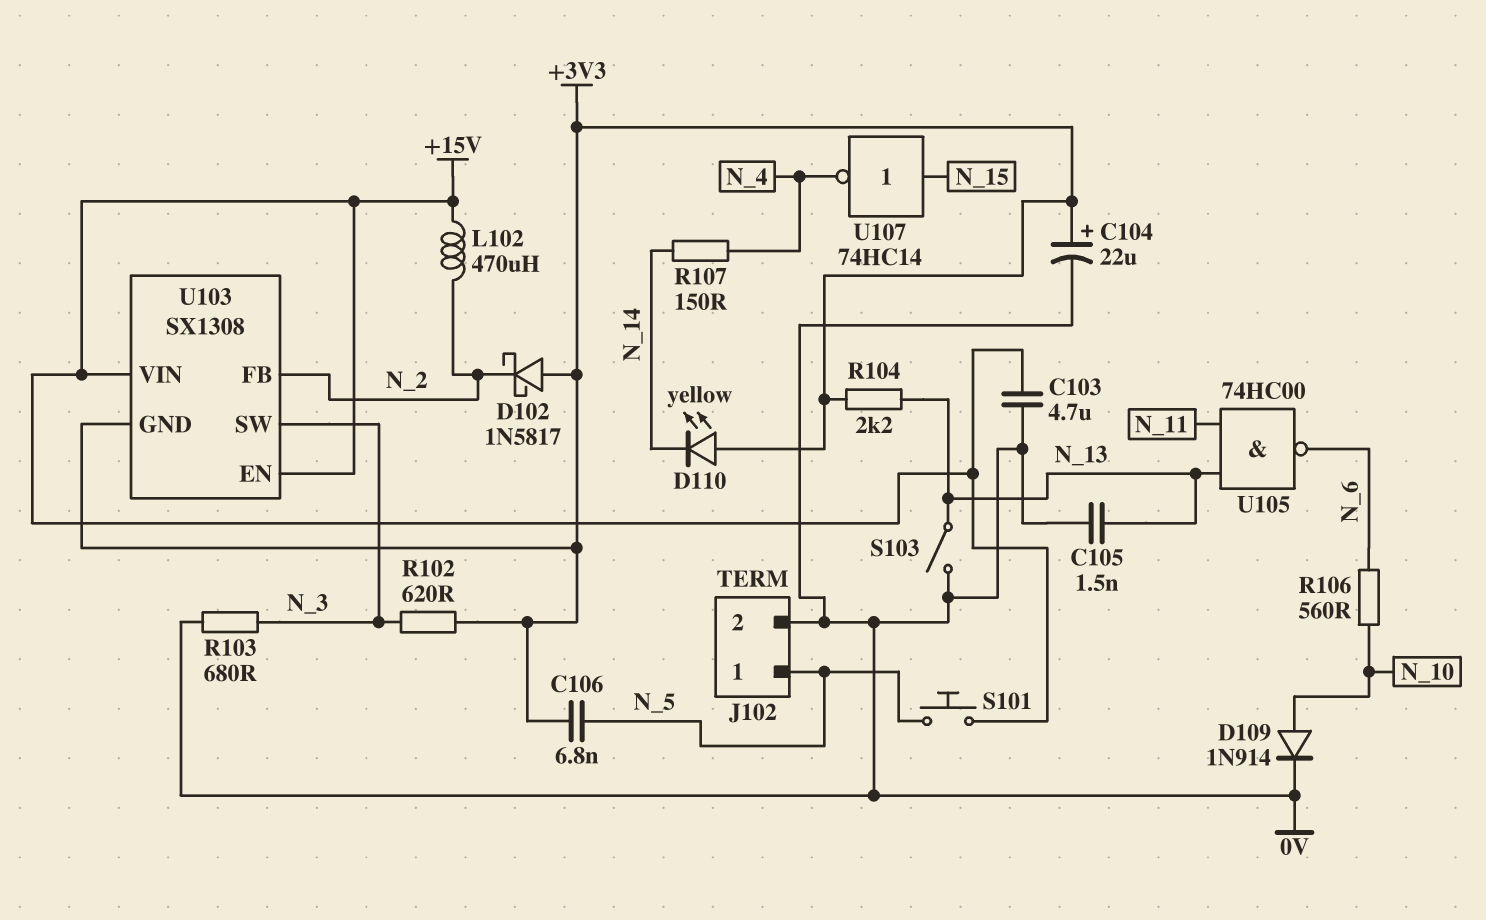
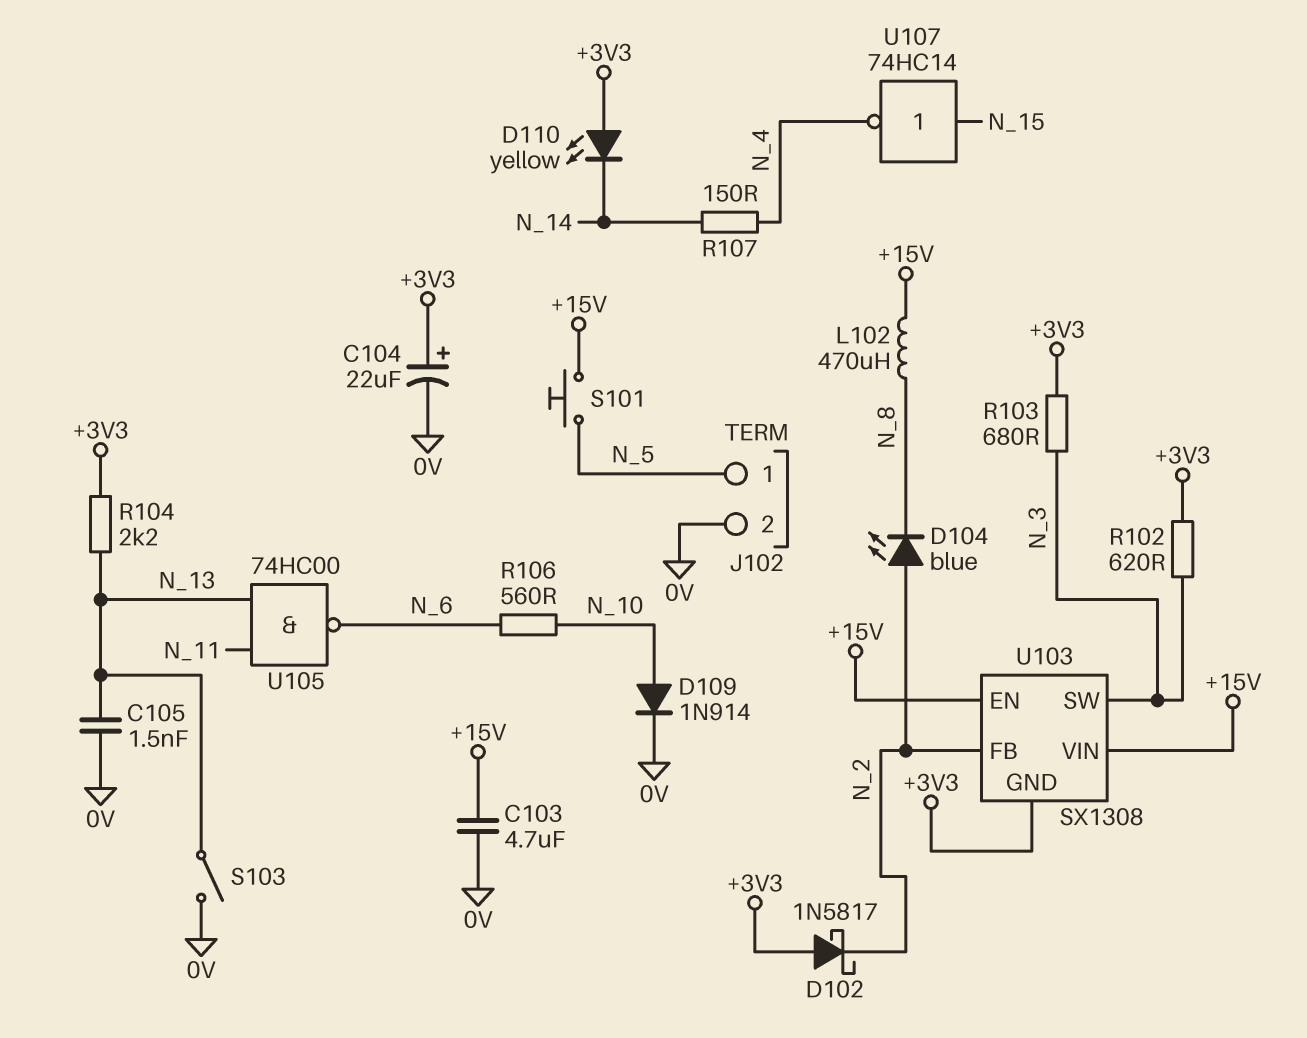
C106: 6.8nF (+3V3, N_5) -> none
D104: none -> LED blue (A N_2, K N_8)
L102: 470uH (+15V, N_2) -> 470uH (+15V, N_8)
R103: 680 (0V, N_3) -> 680 (+3V3, N_3)

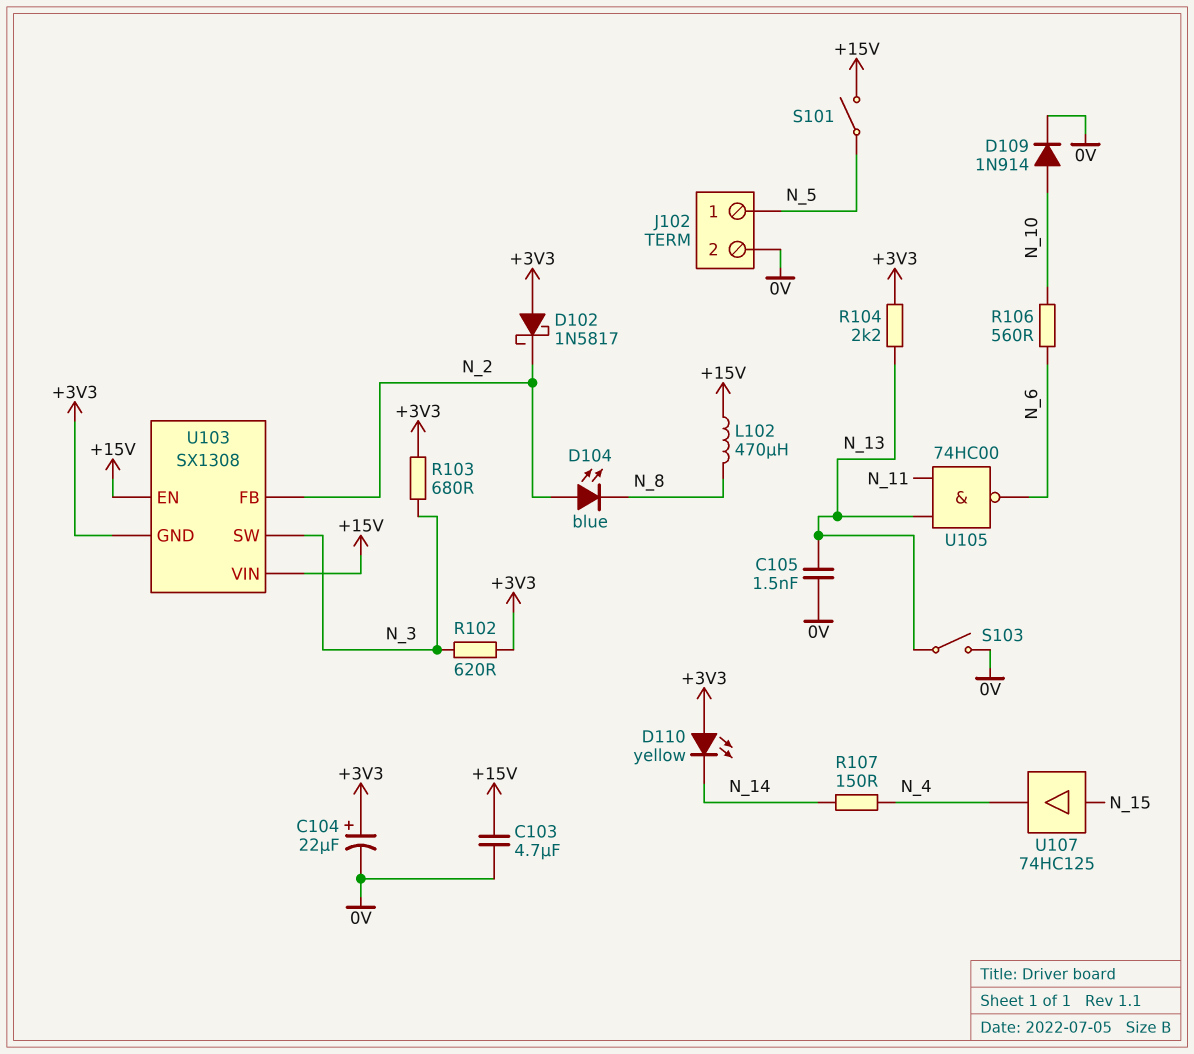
S101: button (+15V, N_5) -> switch (+15V, N_5)
U107: NOT 74HC14 (in N_15, out N_4) -> buffer 74HC125 (in N_15, out N_4)

